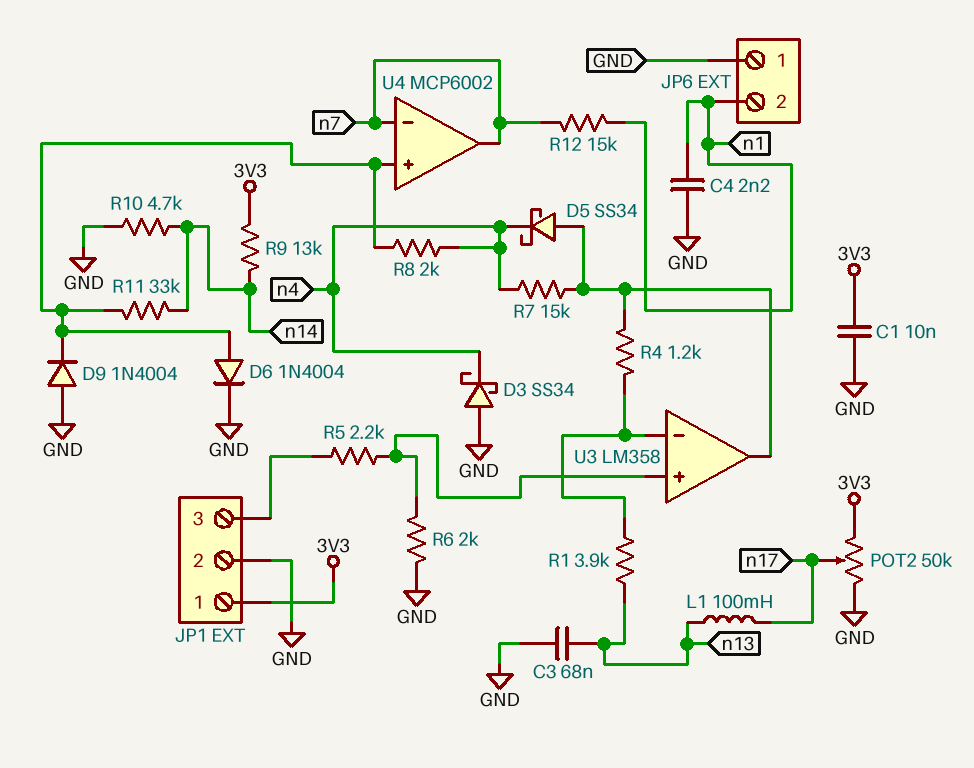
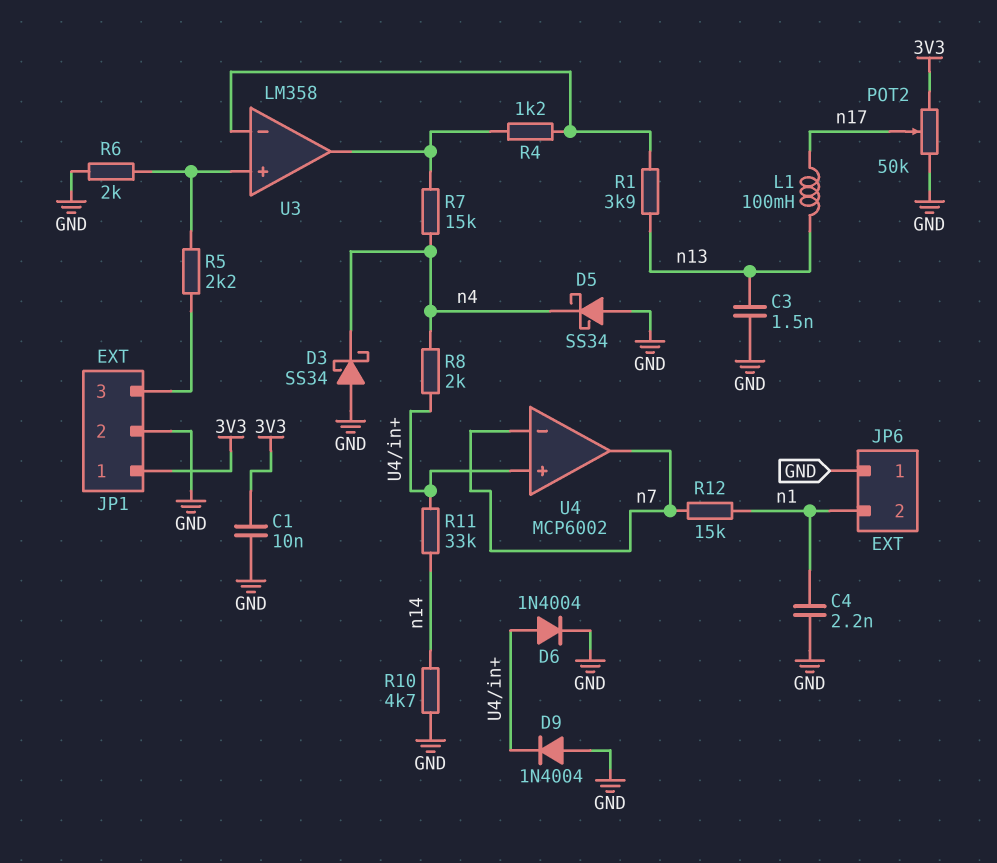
C3: 68nF (GND, n13) -> 1.5nF (GND, n13)
D5: schottky SS34 (A U3/out, K n4) -> schottky SS34 (A GND, K n4)
R9: 13k (3V3, n14) -> none

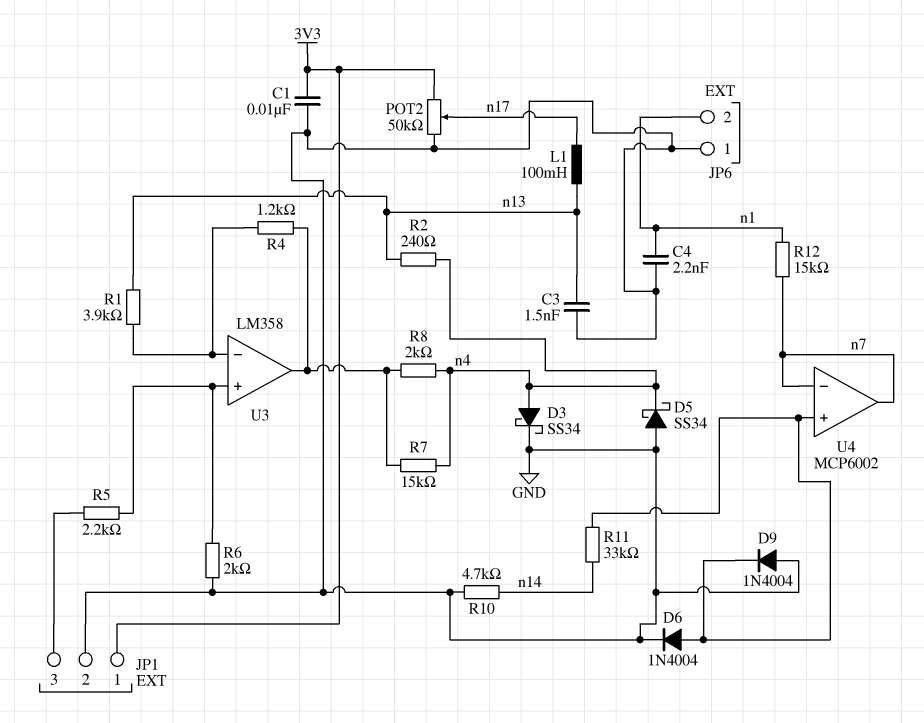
D3: schottky SS34 (A GND, K n4) -> schottky SS34 (A n4, K GND)
R2: none -> 240 (n4, n13)
R8: 2k (U4/in+, n4) -> 2k (U3/out, n4)

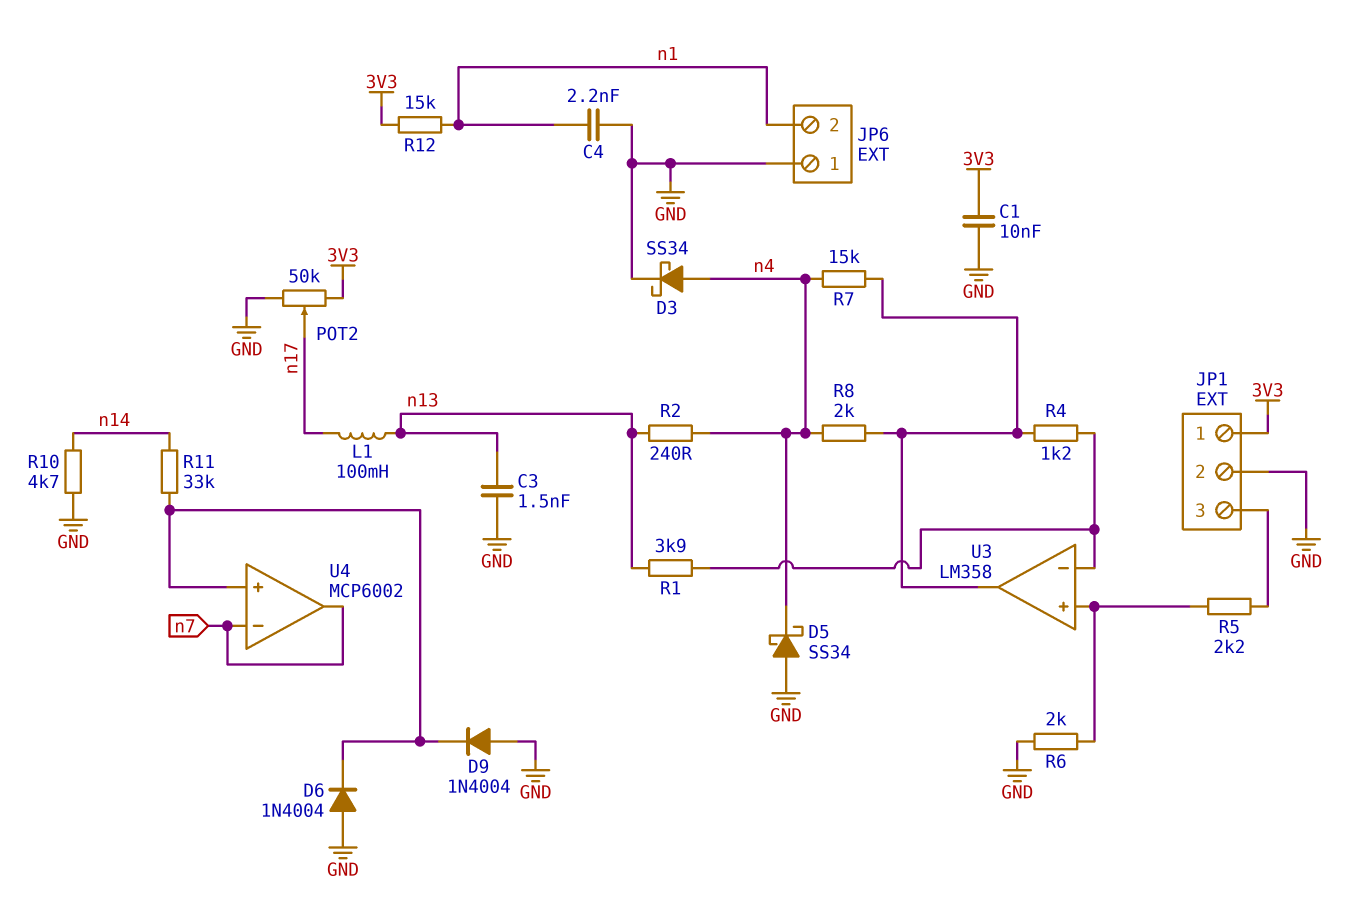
D6: diode 1N4004 (A U4/in+, K GND) -> diode 1N4004 (A GND, K U4/in+)
R12: 15k (n1, n7) -> 15k (3V3, n1)

